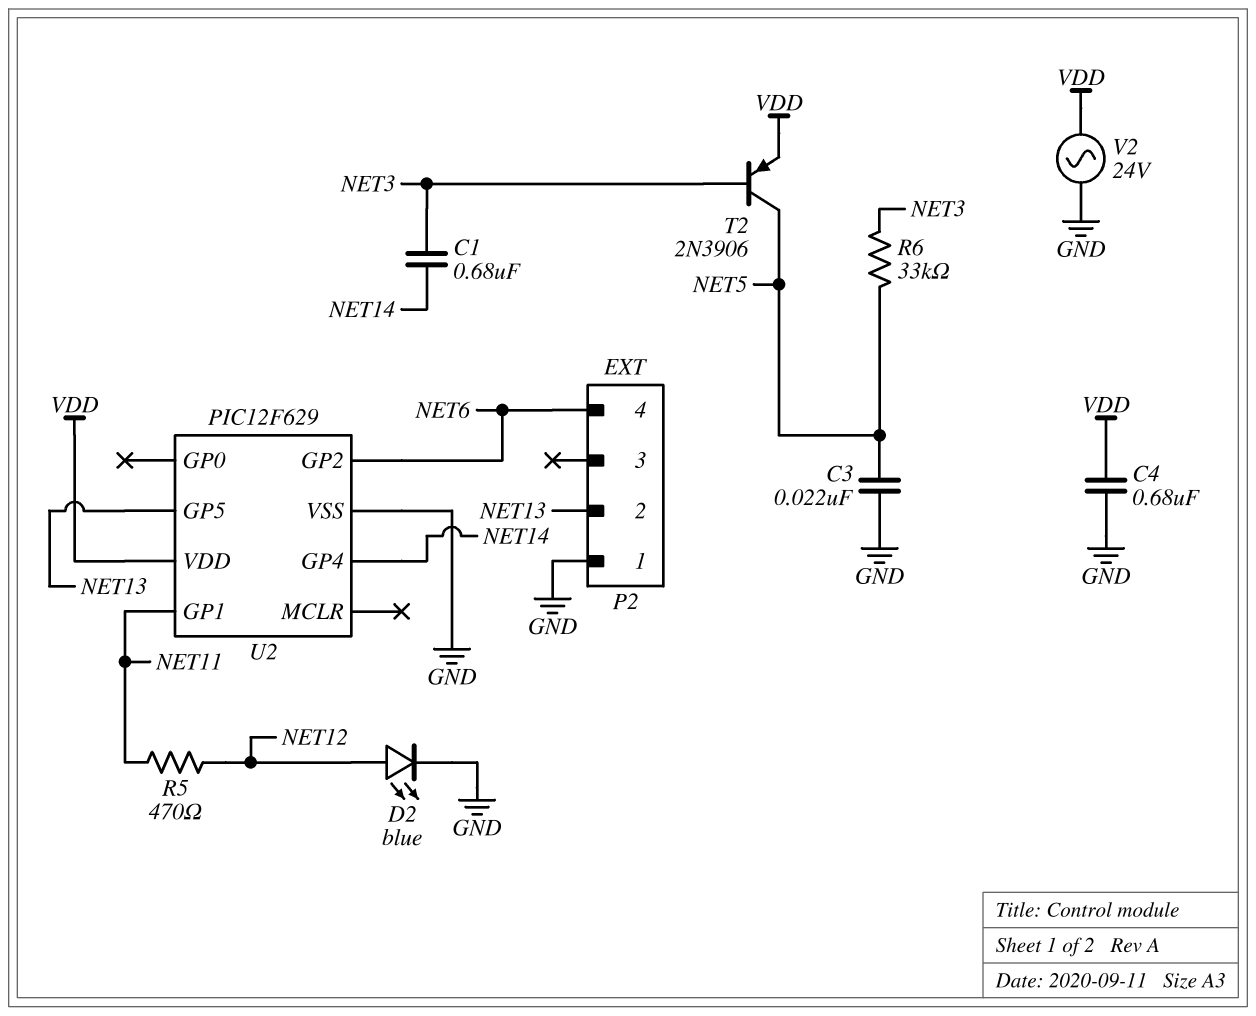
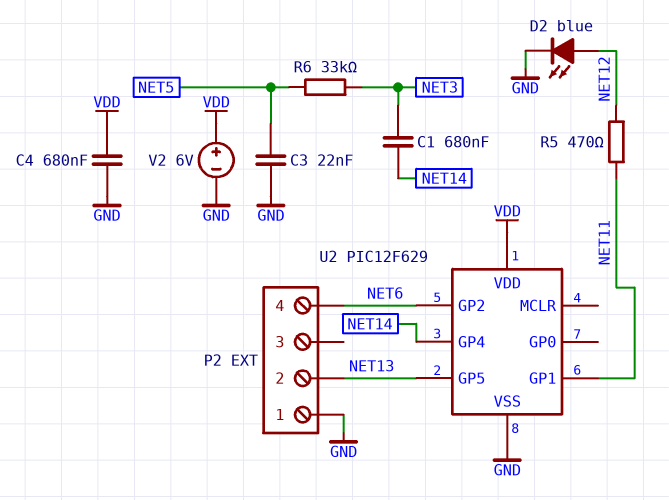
T2: PNP 2N3906 (B NET3, C NET5, E VDD) -> none
V2: AC 24V (GND, VDD) -> 6V (plus VDD, minus GND)

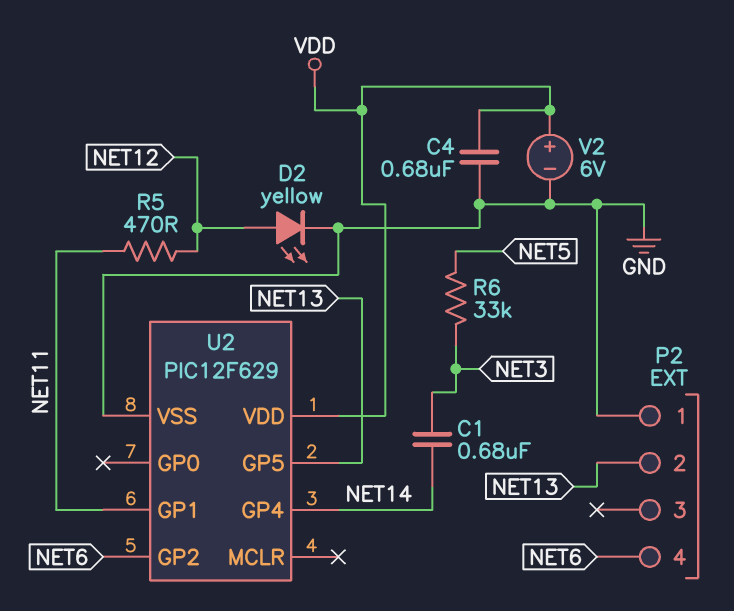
C3: 22nF (GND, NET5) -> none
D2: LED blue (A NET12, K GND) -> LED yellow (A NET12, K GND)

